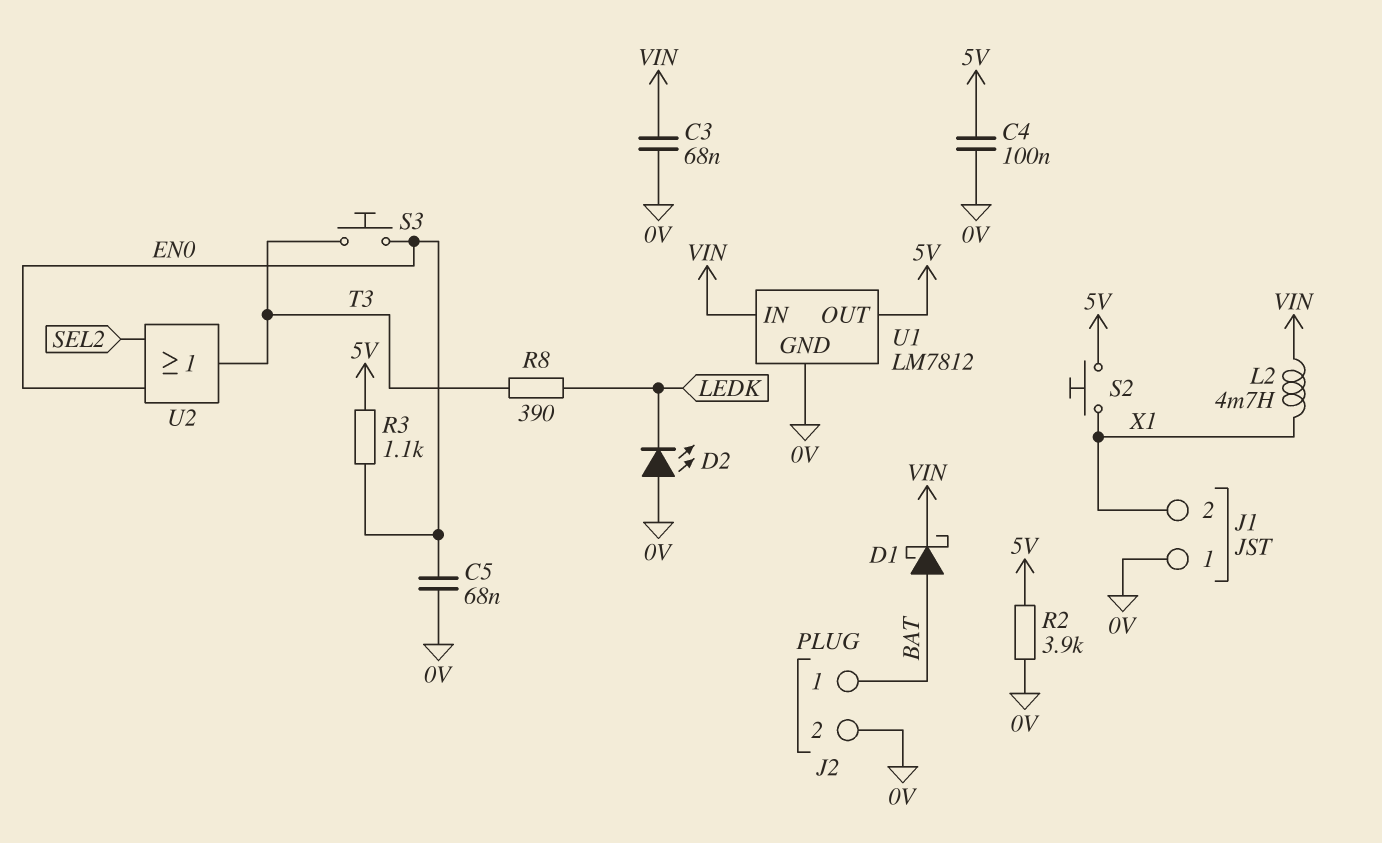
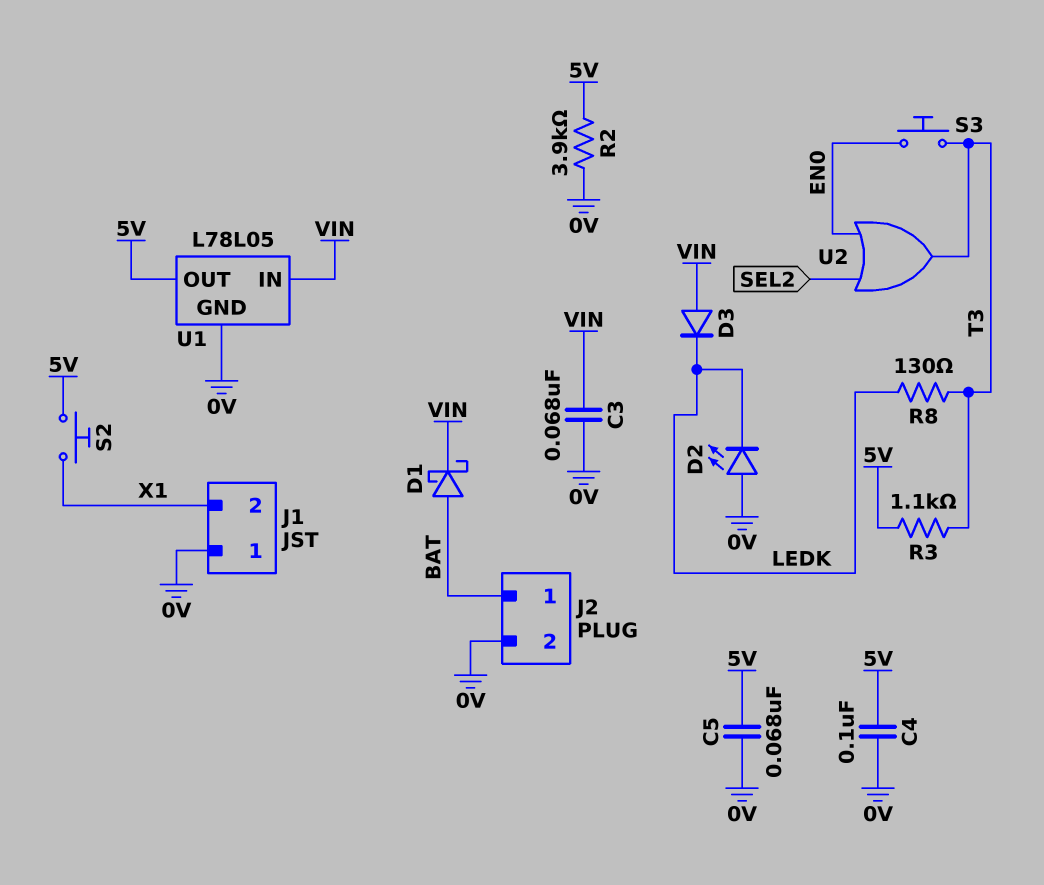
C5: 68nF (0V, EN0) -> 68nF (0V, 5V)
D3: none -> diode (A VIN, K LEDK)
L2: 4.7mH (VIN, X1) -> none
R3: 1.1k (5V, EN0) -> 1.1k (5V, T3)
R8: 390 (LEDK, T3) -> 130 (LEDK, T3)
U1: LM7812 -> L78L05

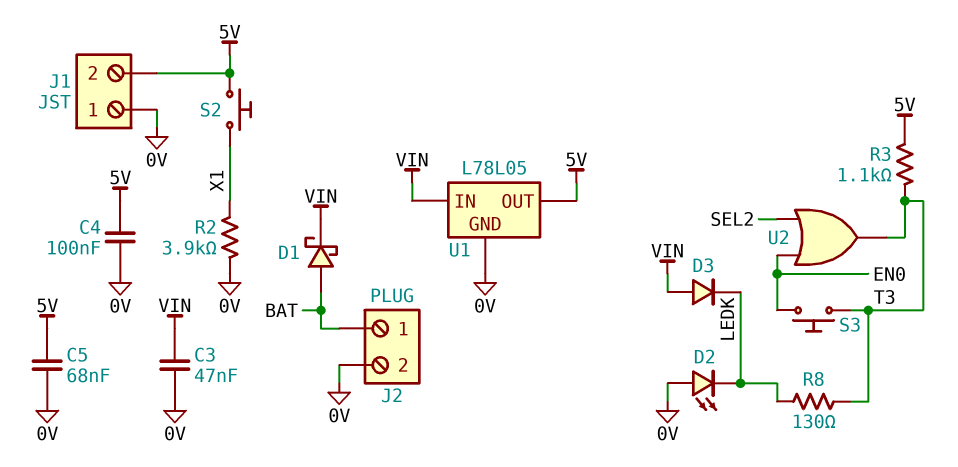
C3: 68nF (0V, VIN) -> 47nF (0V, VIN)
J1 pin 2: X1 -> 5V
R2: 3.9k (0V, 5V) -> 3.9k (0V, X1)

